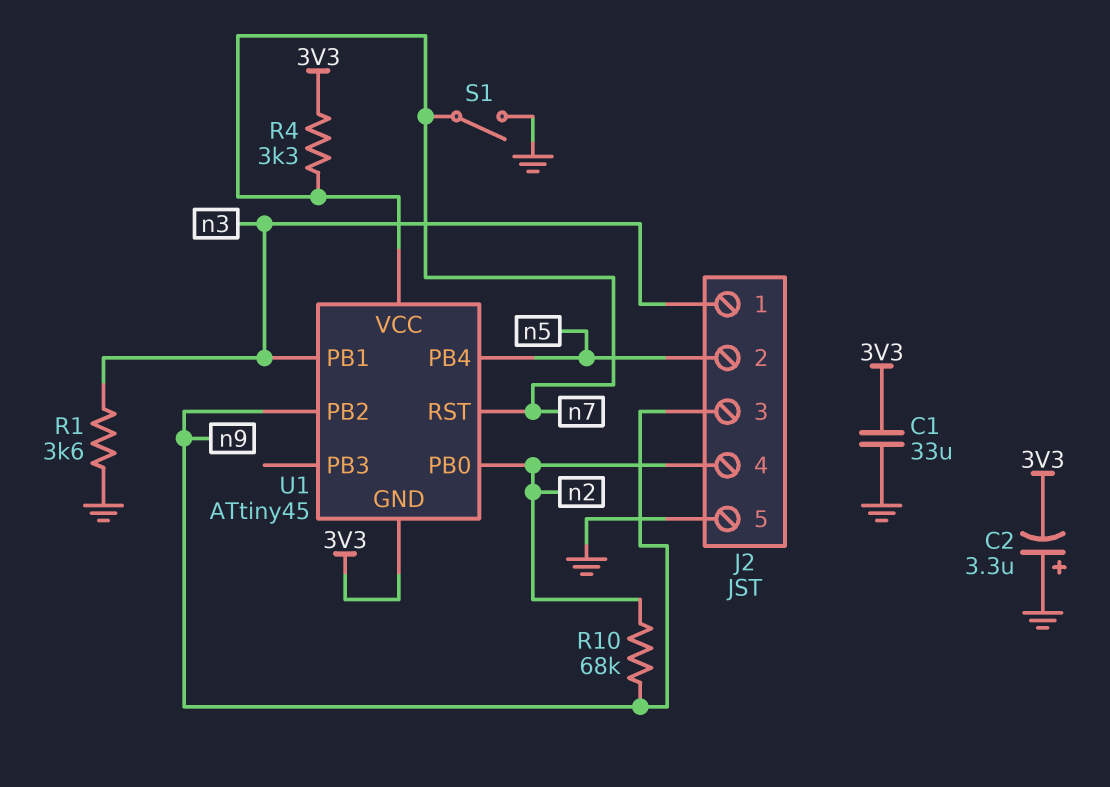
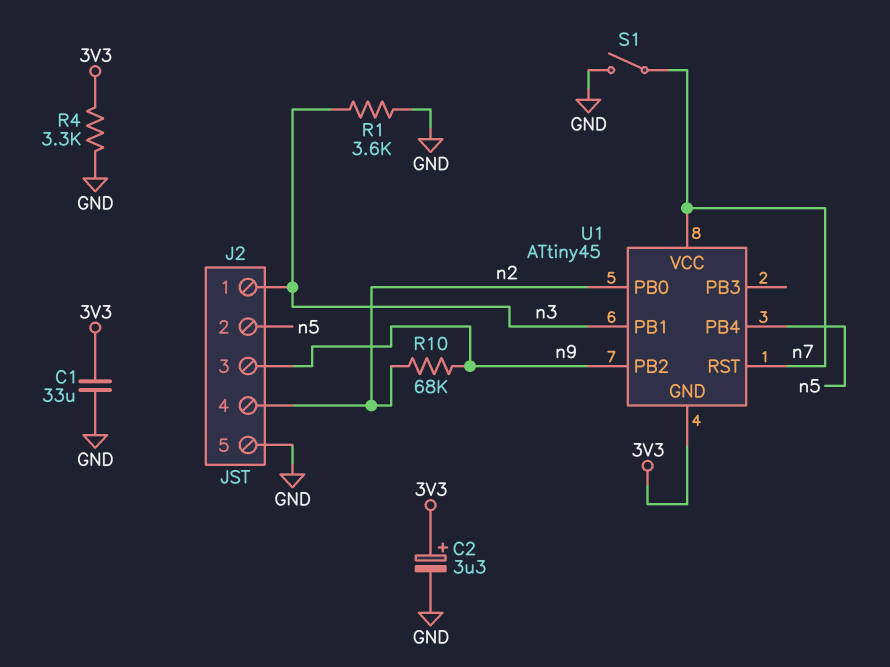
C2: 3.3uF (plus GND, minus 3V3) -> 3.3uF (plus 3V3, minus GND)
R4: 3.3k (3V3, n7) -> 3.3k (3V3, GND)

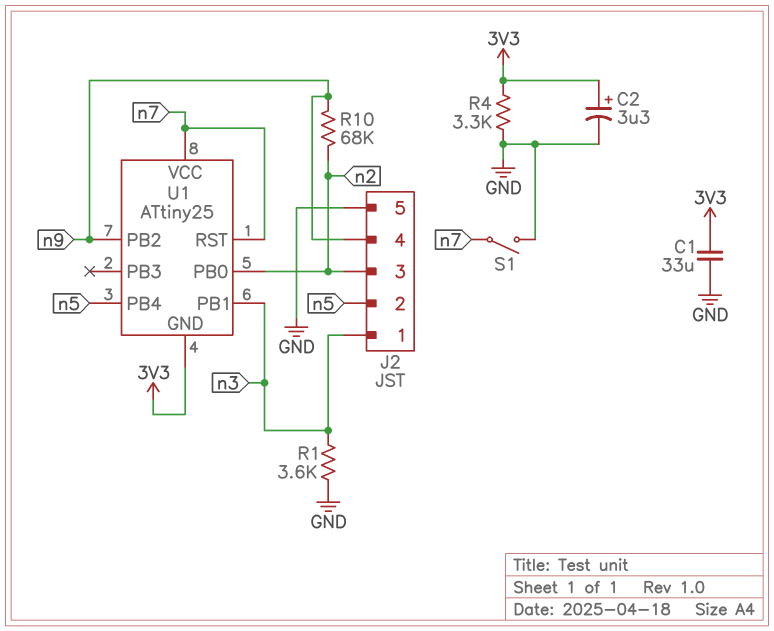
J2 pin 3: n9 -> n2
J2 pin 4: n2 -> n9
U1: ATtiny45 -> ATtiny25

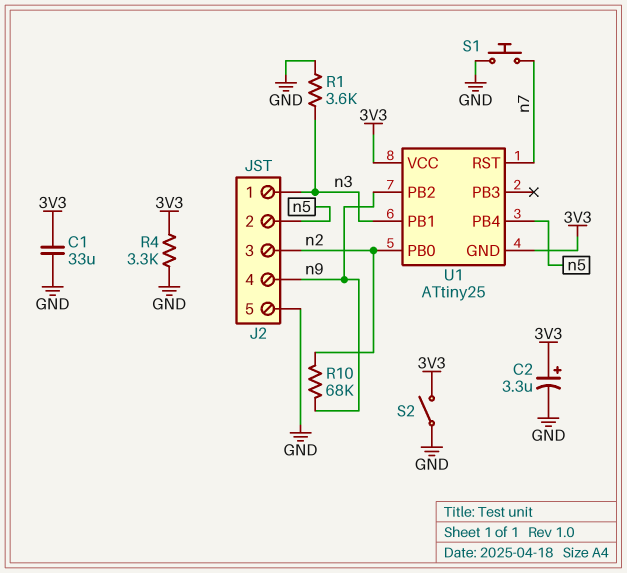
S1: switch (GND, n7) -> button (GND, n7)
S2: none -> switch (3V3, GND)
U1 pin VCC: n7 -> 3V3

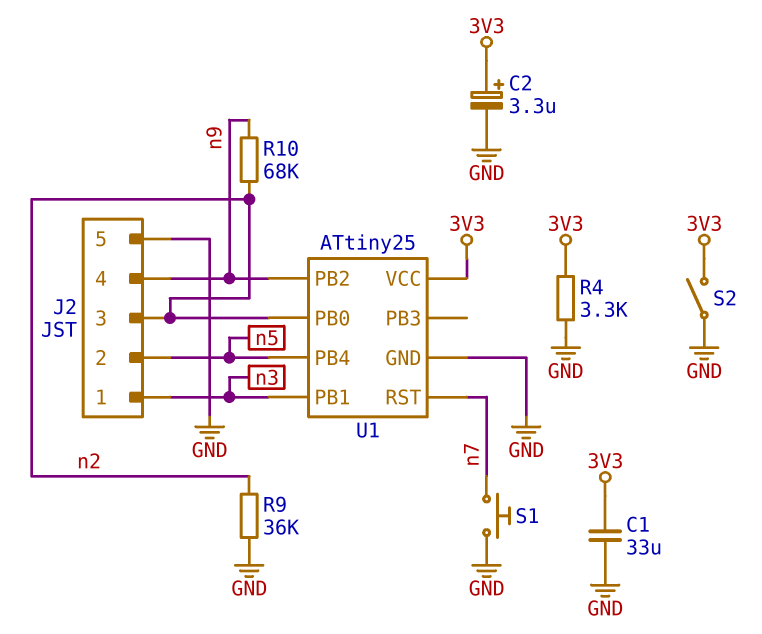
R1: 3.6k (GND, n3) -> none
R9: none -> 36k (GND, n2)
U1 pin GND: 3V3 -> GND

